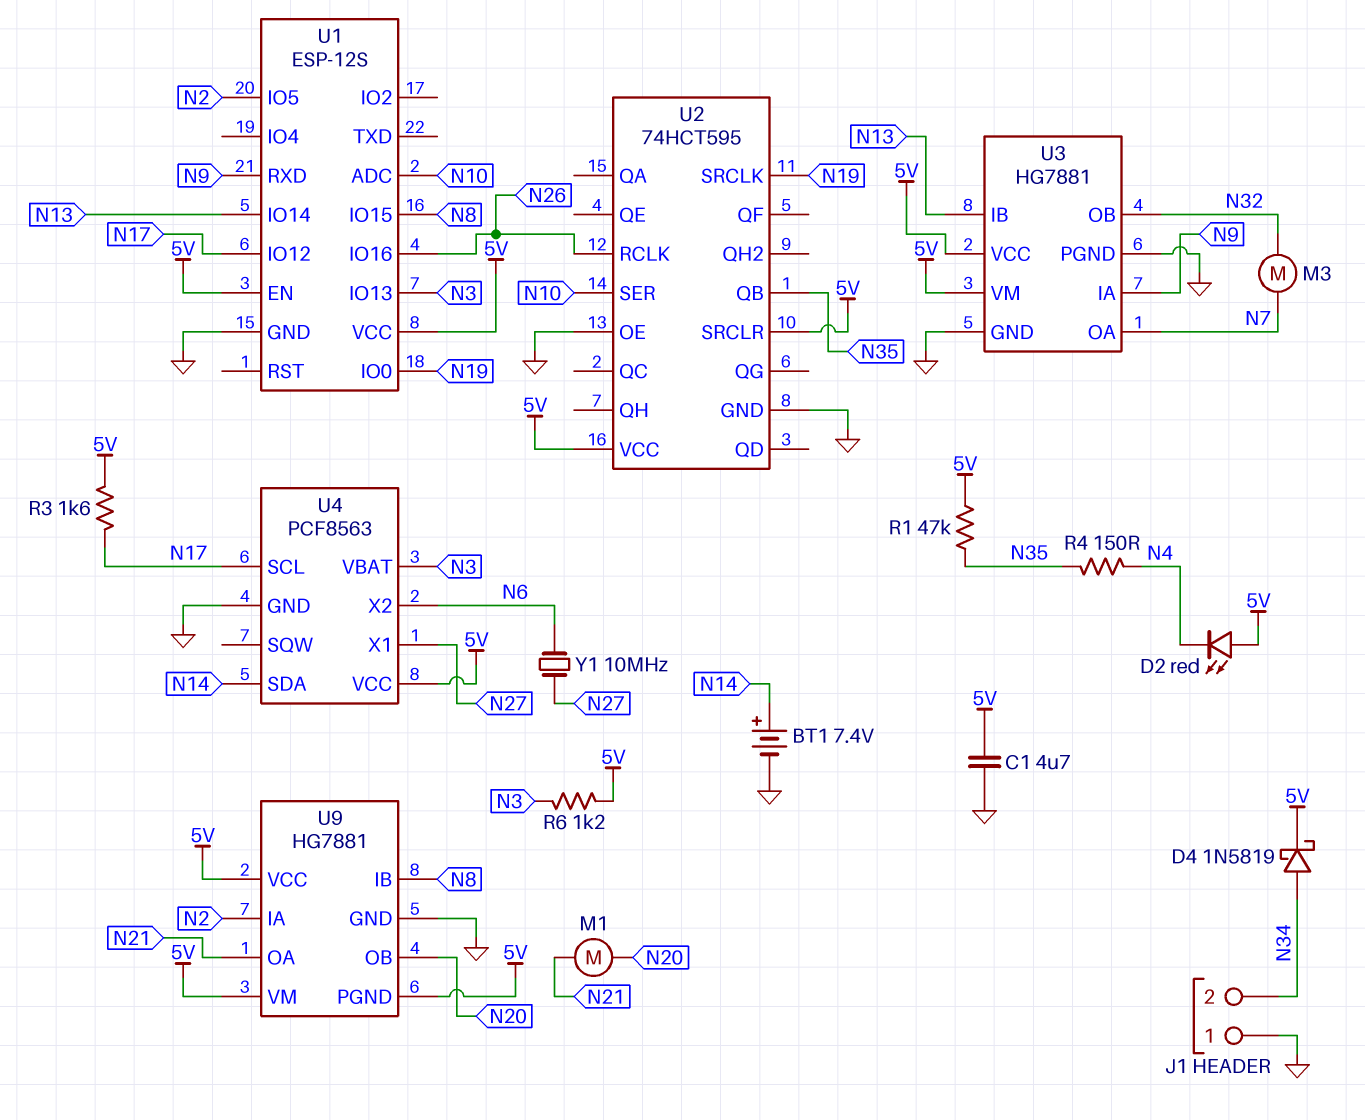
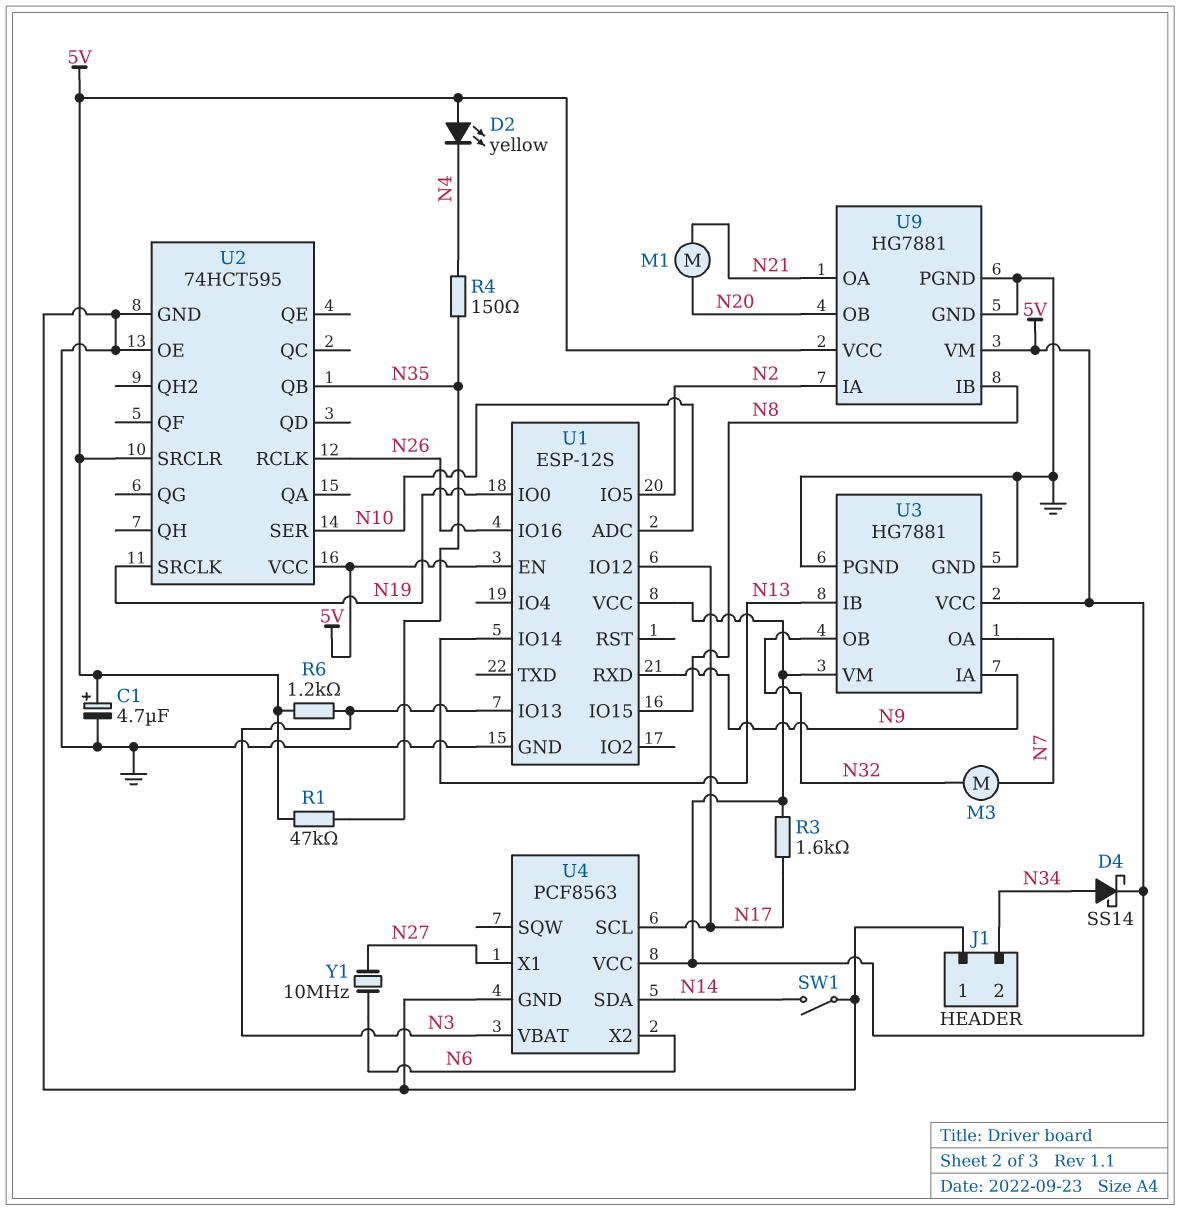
BT1: 7.4V (plus N14, minus GND) -> none
C1: 4.7uF (5V, GND) -> 4.7uF (plus 5V, minus GND)
D2: LED red (A 5V, K N4) -> LED yellow (A 5V, K N4)
D4: schottky 1N5819 (A N34, K 5V) -> schottky SS14 (A N34, K 5V)
SW1: none -> switch (GND, N14)
U9 pin PGND: 5V -> GND

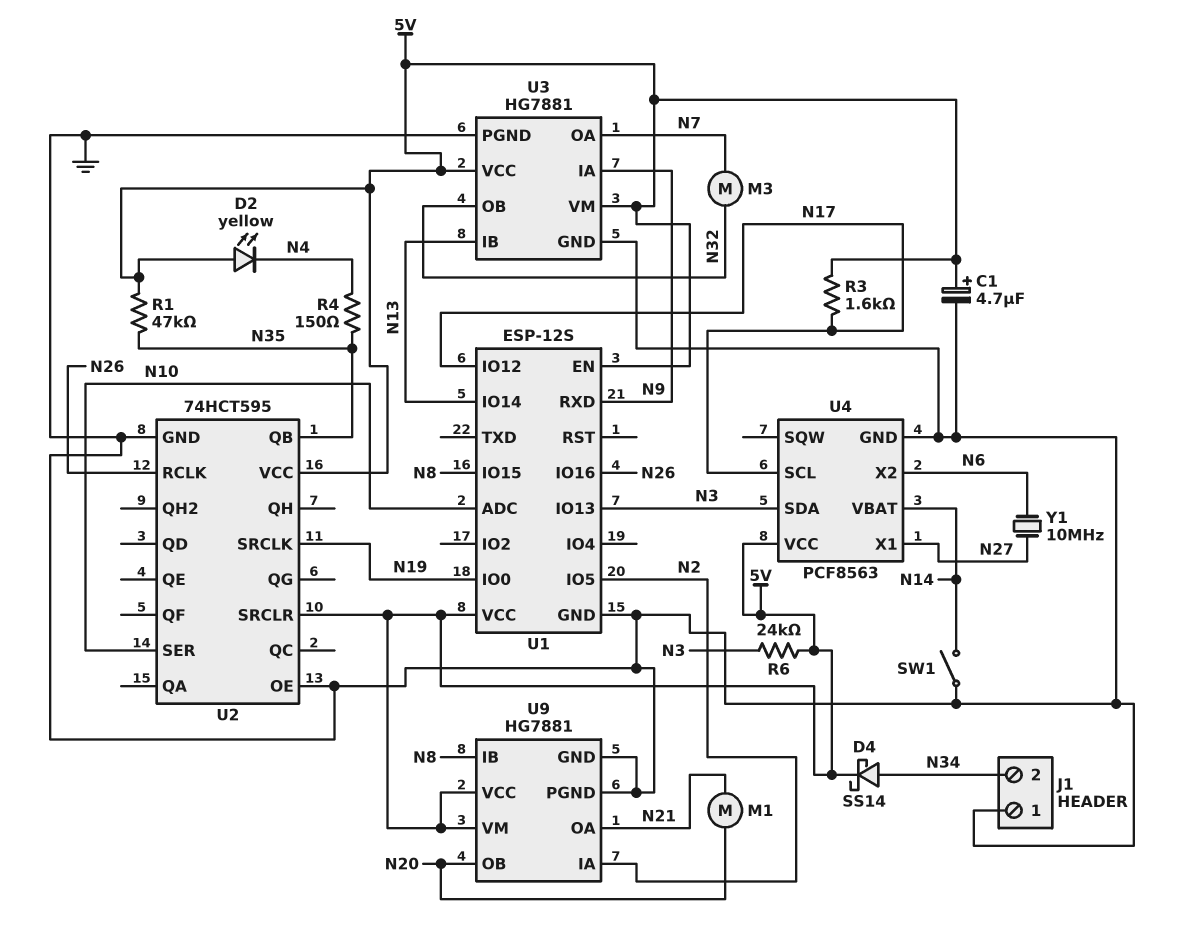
R6: 1.2k (5V, N3) -> 24k (5V, N3)
U4 pin SDA: N14 -> N3
U4 pin VBAT: N3 -> N14

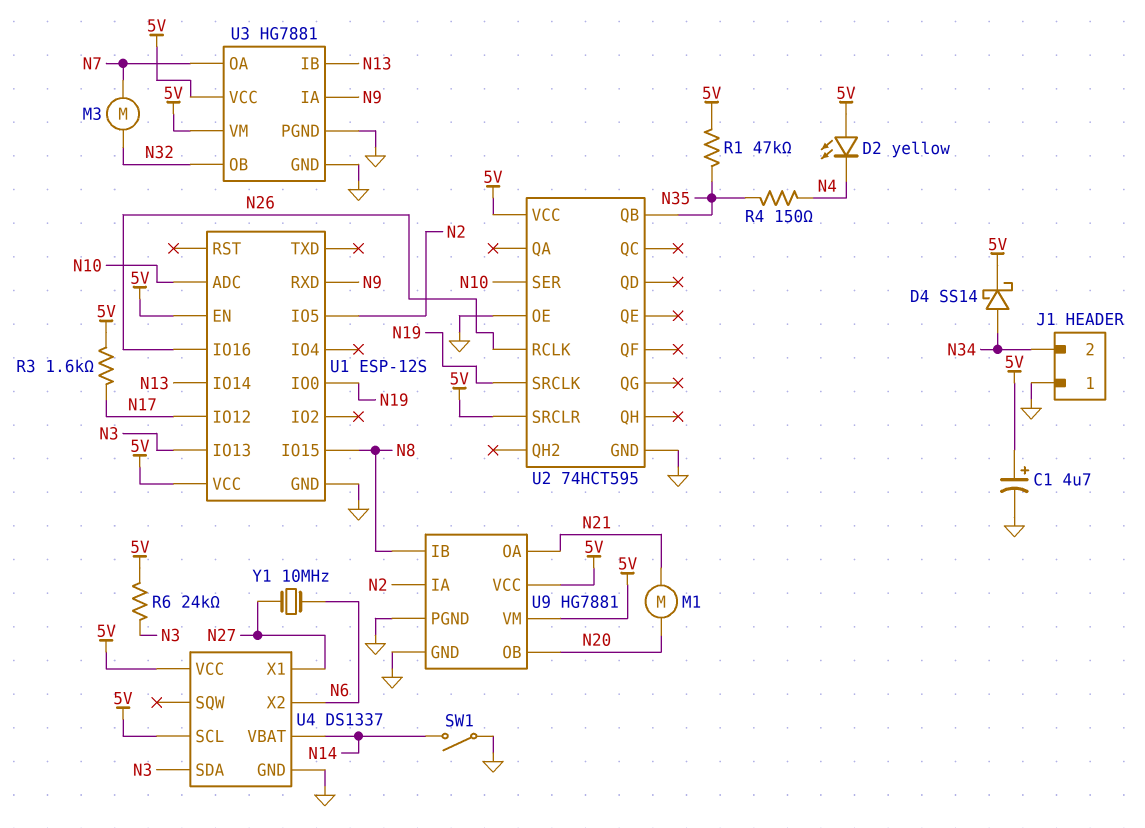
U4: PCF8563 -> DS1337
U4 pin SCL: N17 -> 5V

